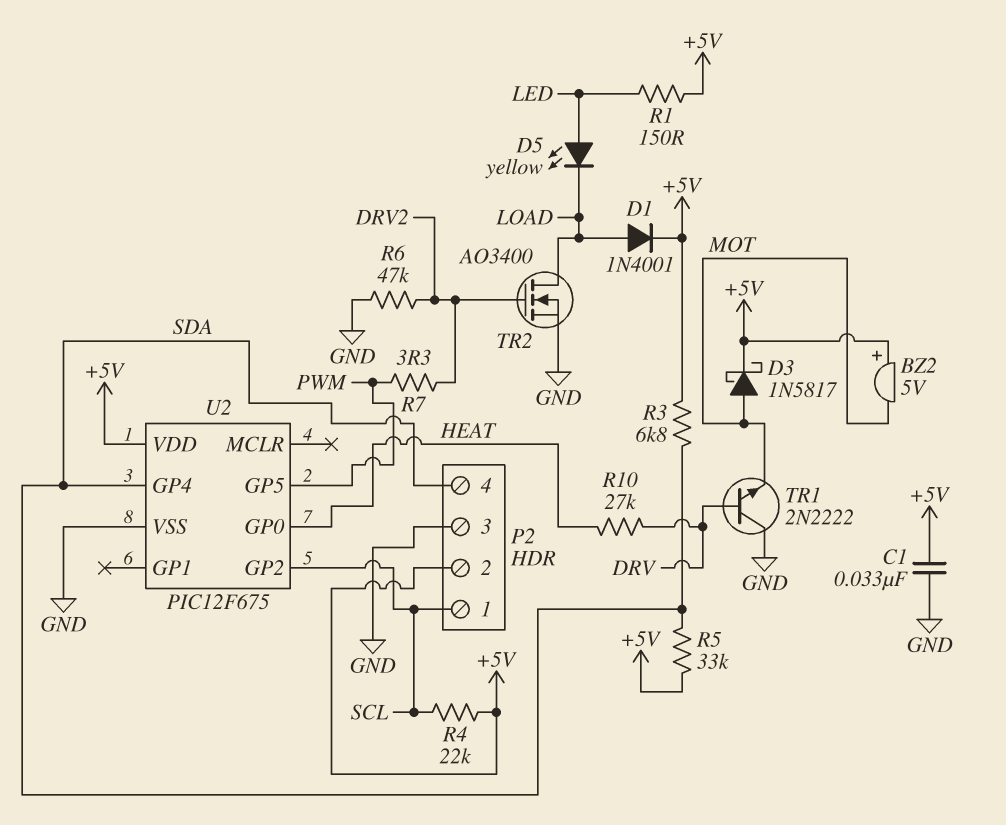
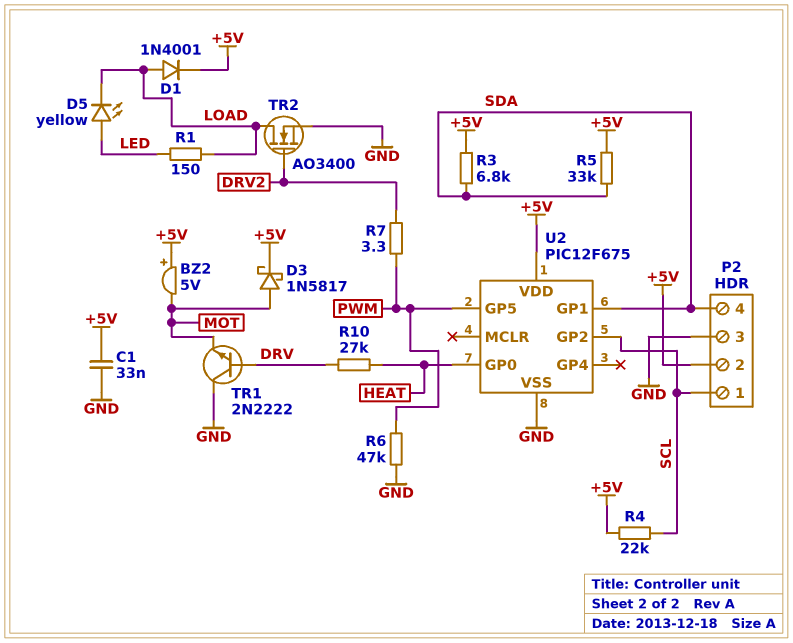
R1: 150 (+5V, LED) -> 150 (LED, LOAD)
R6: 47k (DRV2, GND) -> 47k (GND, PWM)
U2 pin GP1: none -> SDA
U2 pin GP4: SDA -> none

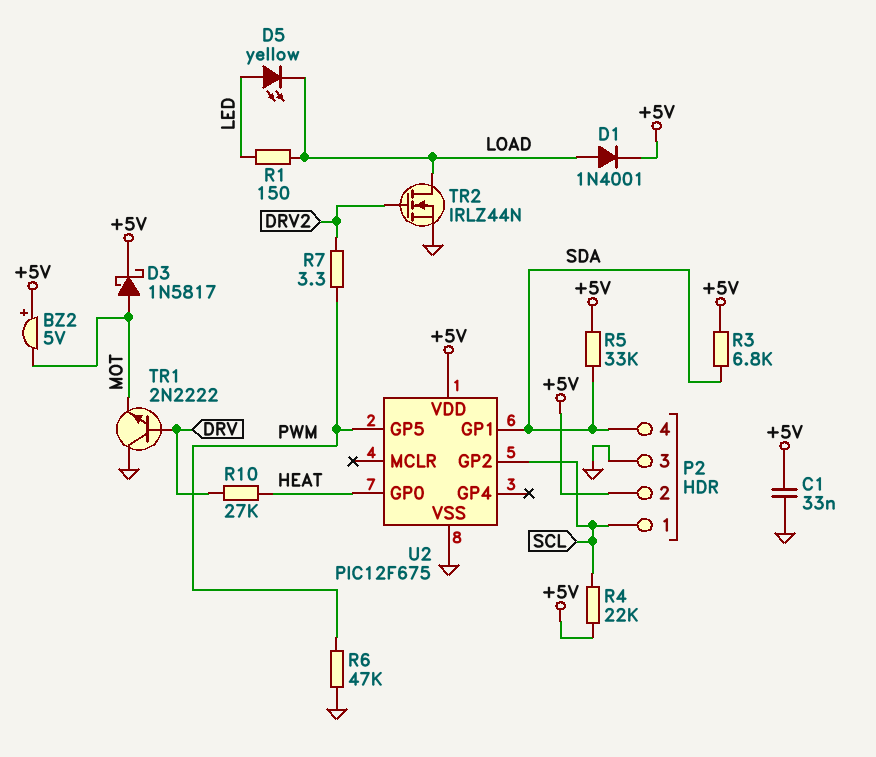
TR2: NMOS AO3400 (G DRV2, D LOAD, S GND) -> NMOS IRLZ44N (G DRV2, D LOAD, S GND)

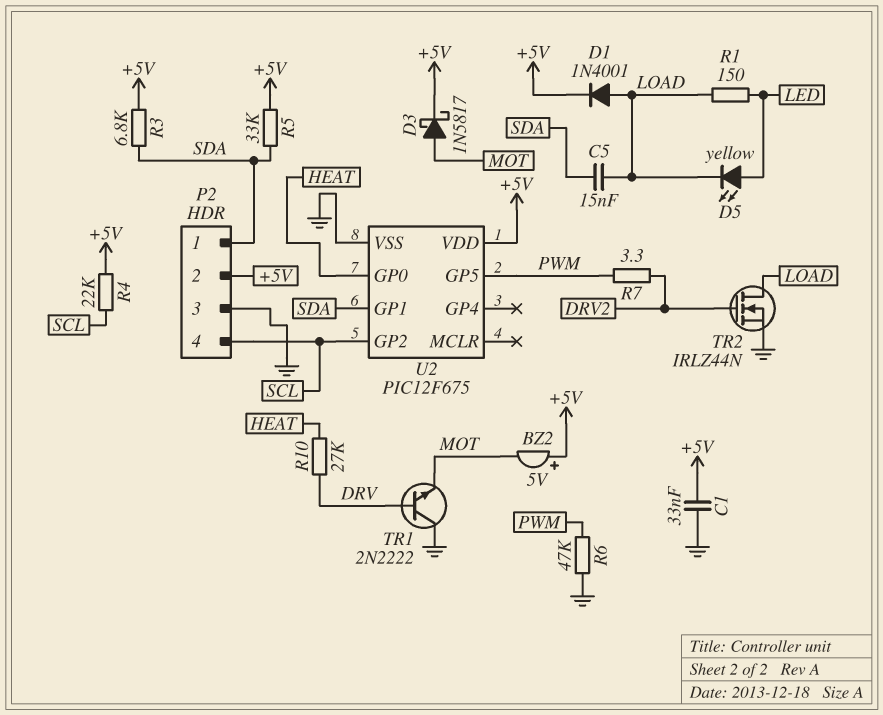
C5: none -> 15nF (LOAD, SDA)
P2 pin 1: SCL -> SDA
P2 pin 4: SDA -> SCL

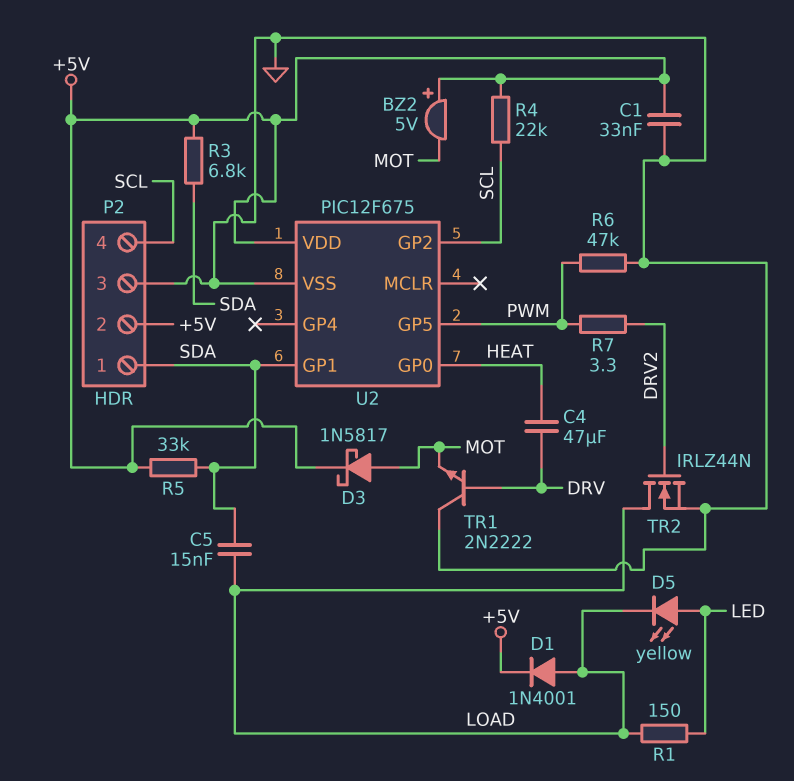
C4: none -> 47uF (DRV, HEAT)
R10: 27k (DRV, HEAT) -> none

